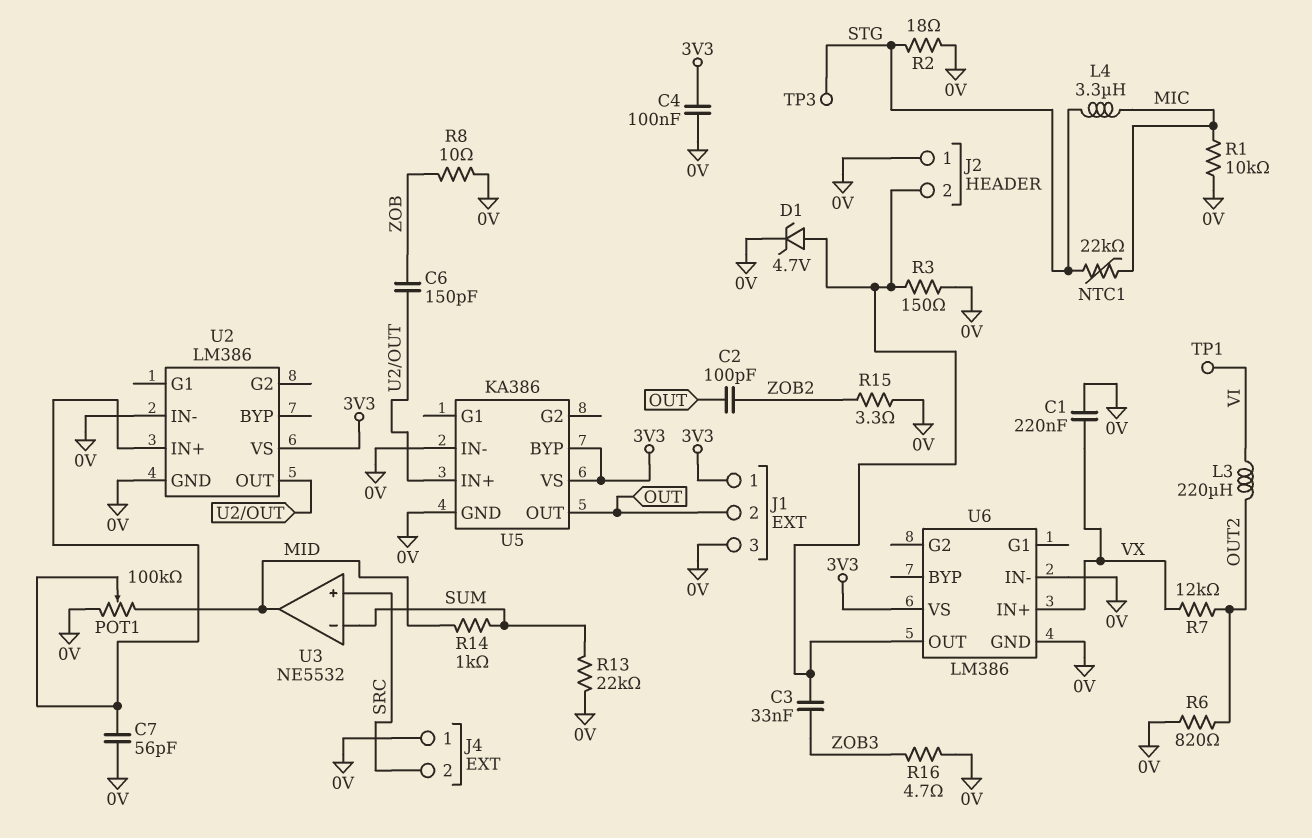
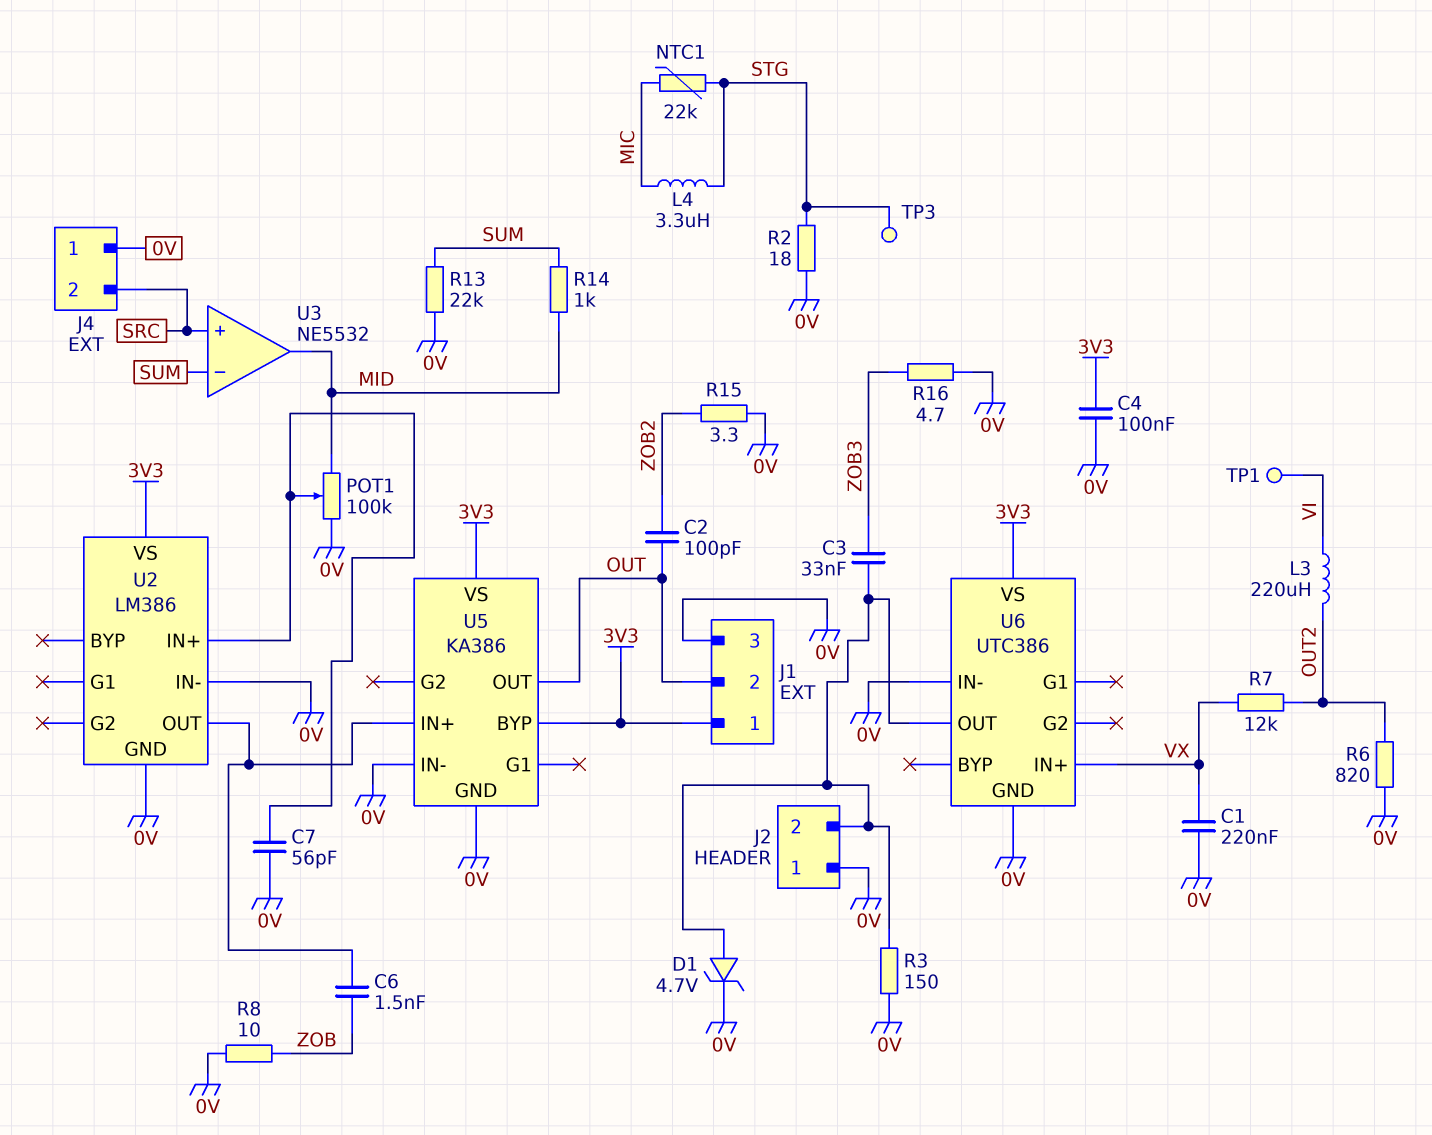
C6: 150pF (U2/OUT, ZOB) -> 1.5nF (U2/OUT, ZOB)
R1: 10k (0V, MIC) -> none
U6: LM386 -> UTC386

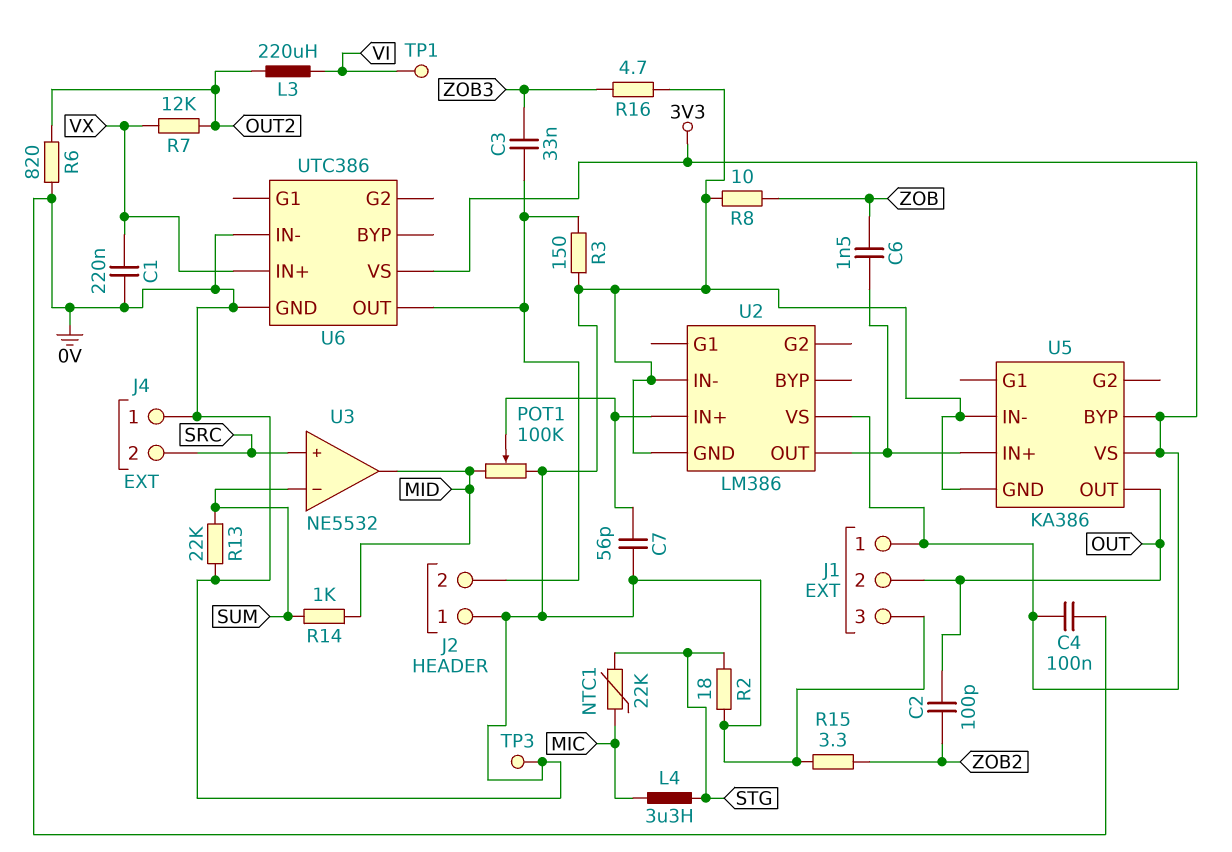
D1: zener 4.7V (A J2/2, K 0V) -> none
TP3: test point (STG) -> test point (0V)

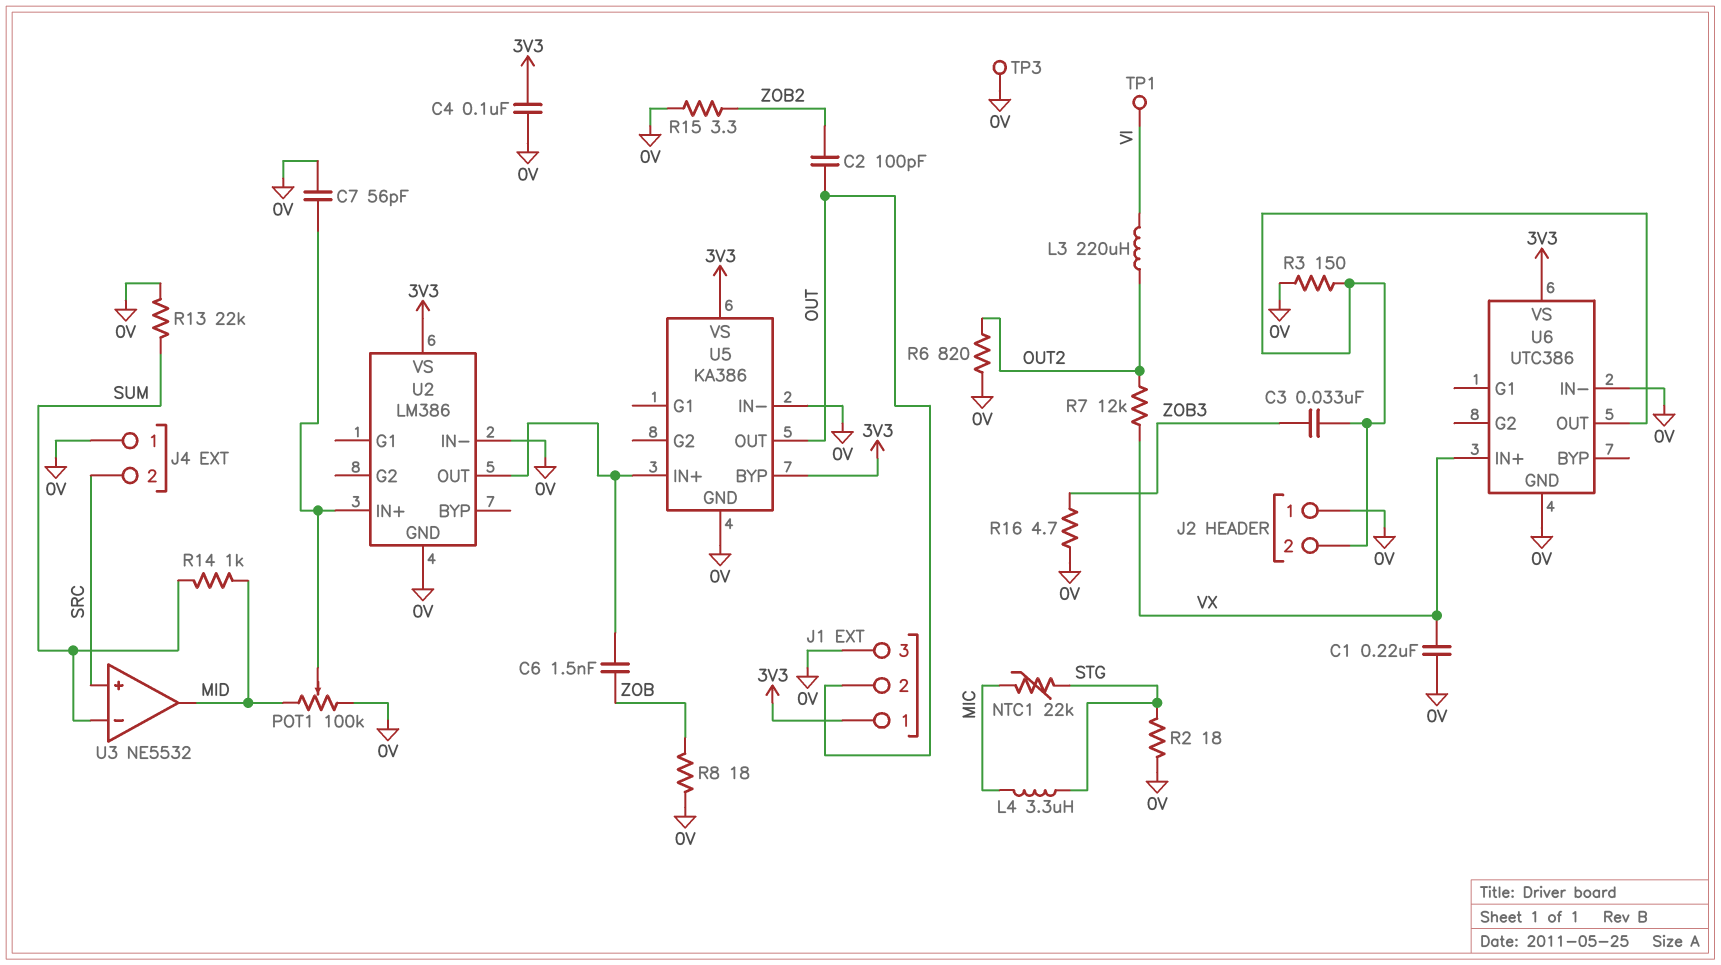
R8: 10 (0V, ZOB) -> 18 (0V, ZOB)

